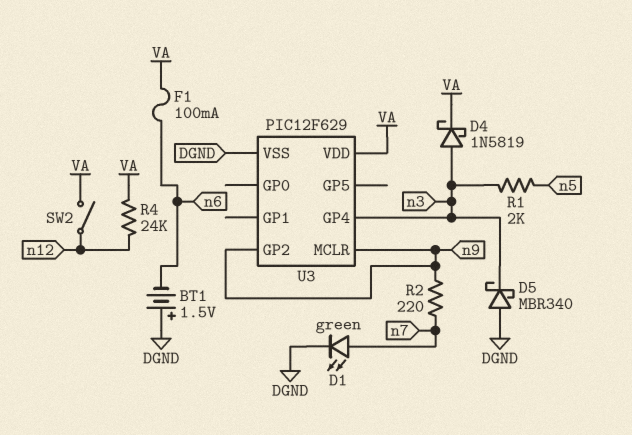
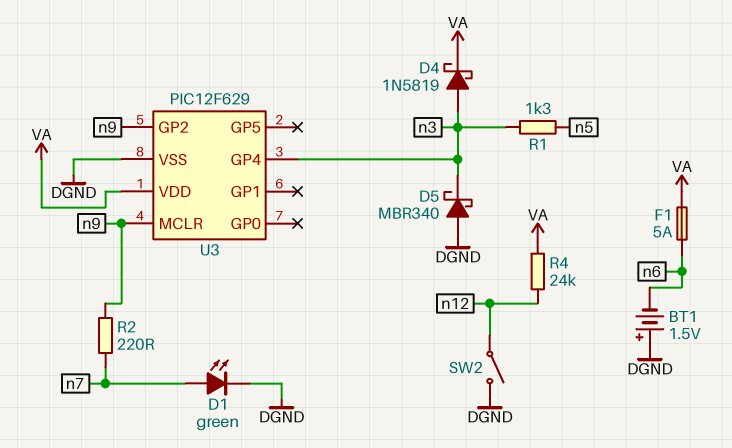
F1: 100mA (VA, n6) -> 5A (VA, n6)
R1: 2k (n3, n5) -> 1.3k (n3, n5)
SW2: switch (VA, n12) -> switch (DGND, n12)

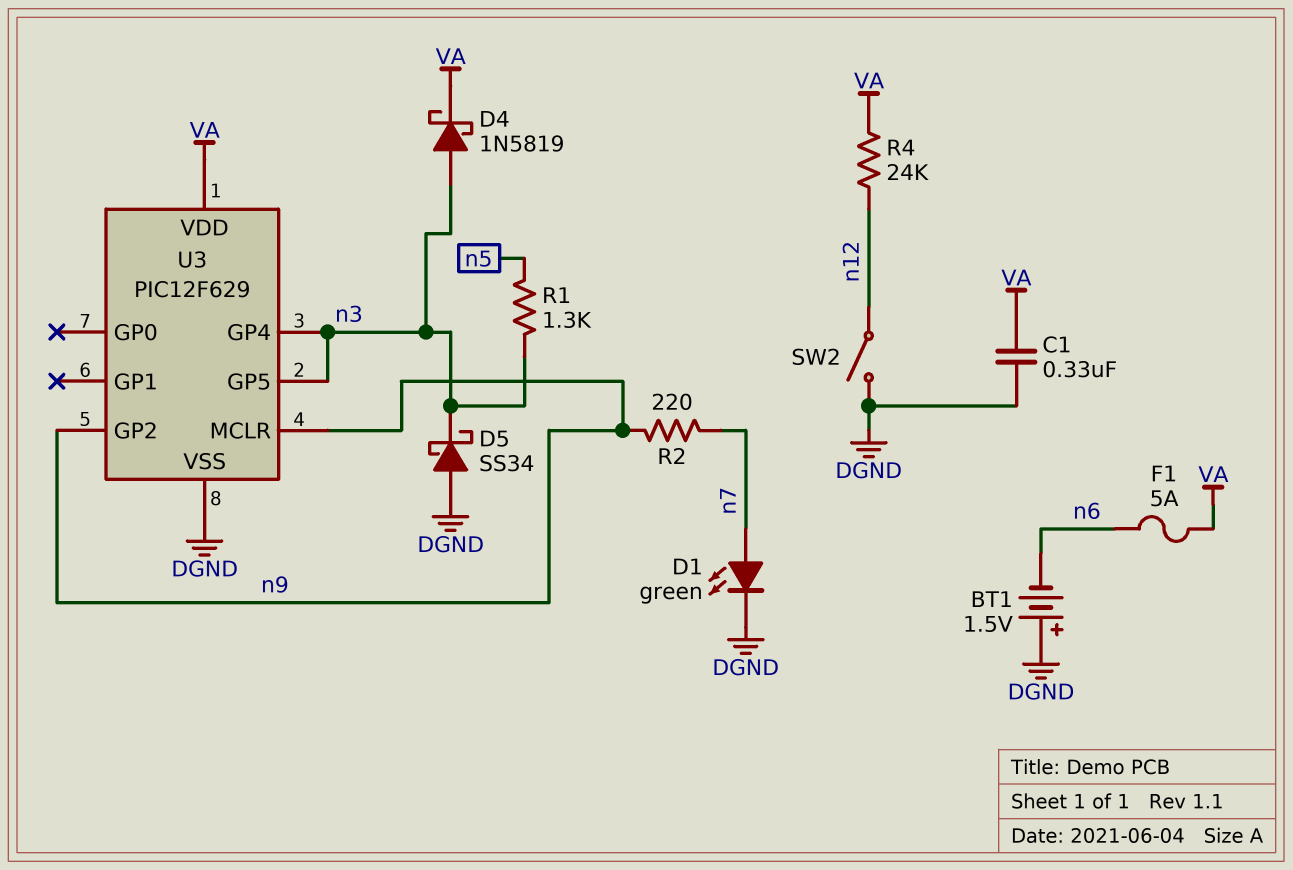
C1: none -> 330nF (DGND, VA)
D5: schottky MBR340 (A DGND, K n3) -> schottky SS34 (A DGND, K n3)
U3 pin GP5: none -> n3

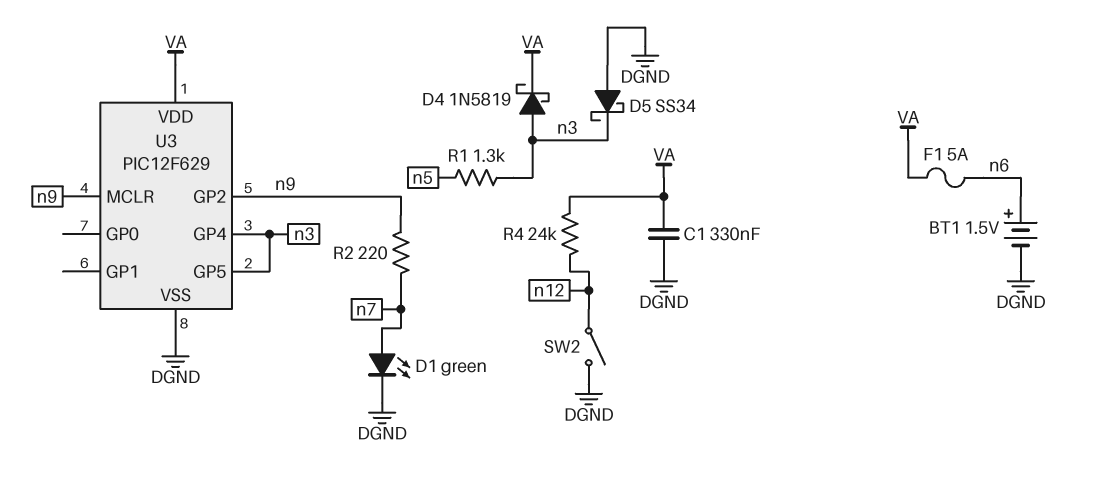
BT1: 1.5V (plus DGND, minus n6) -> 1.5V (plus n6, minus DGND)

